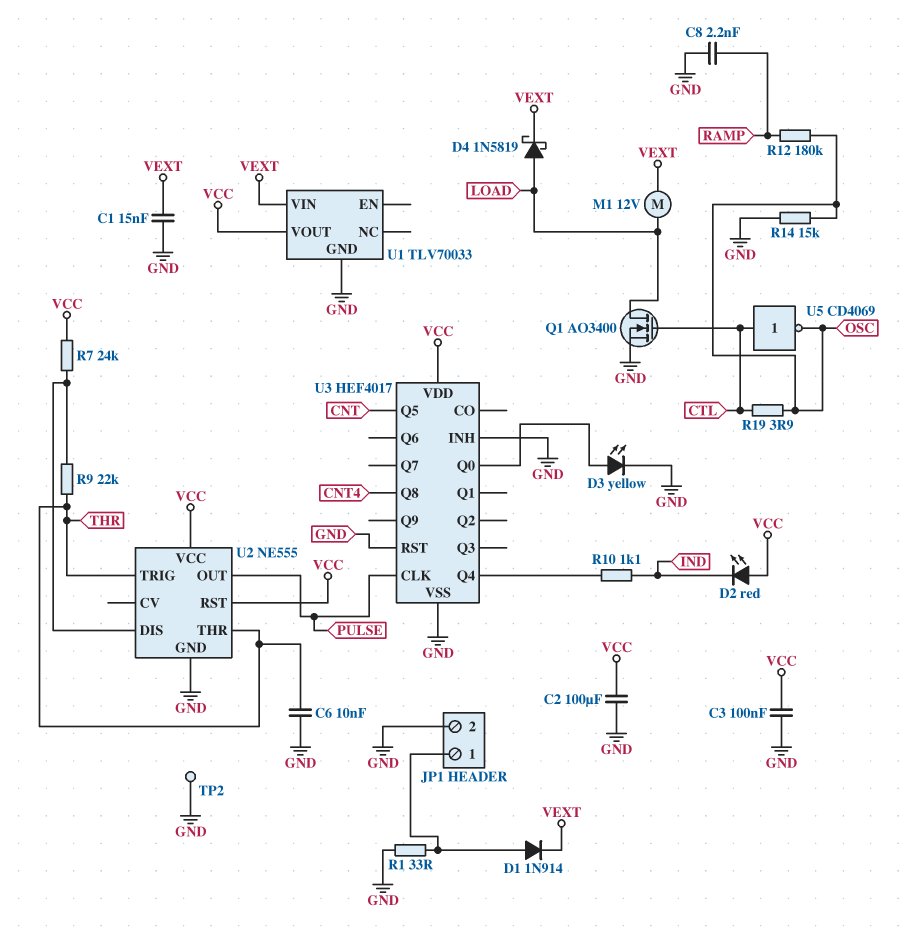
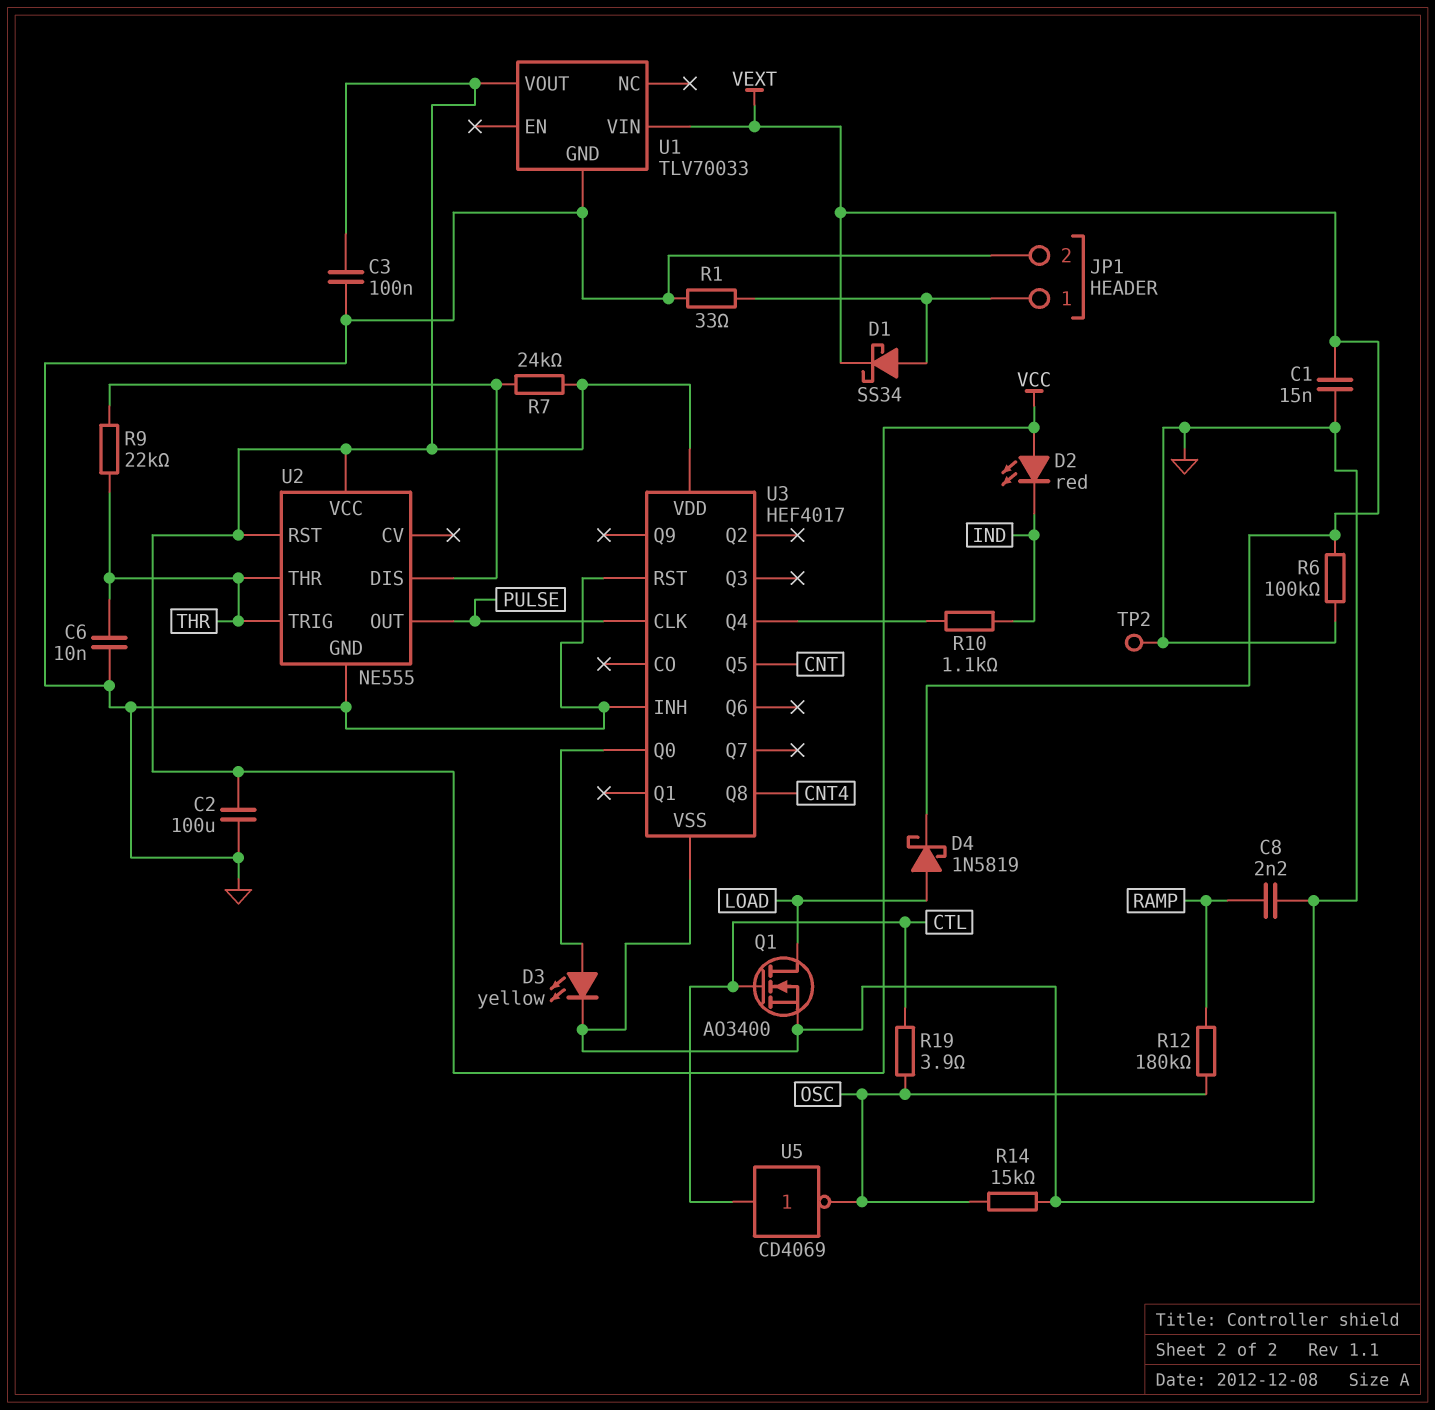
D1: diode 1N914 (A JP1/1, K VEXT) -> schottky SS34 (A JP1/1, K VEXT)
M1: motor 12V (LOAD, VEXT) -> none
R6: none -> 100k (GND, VEXT)

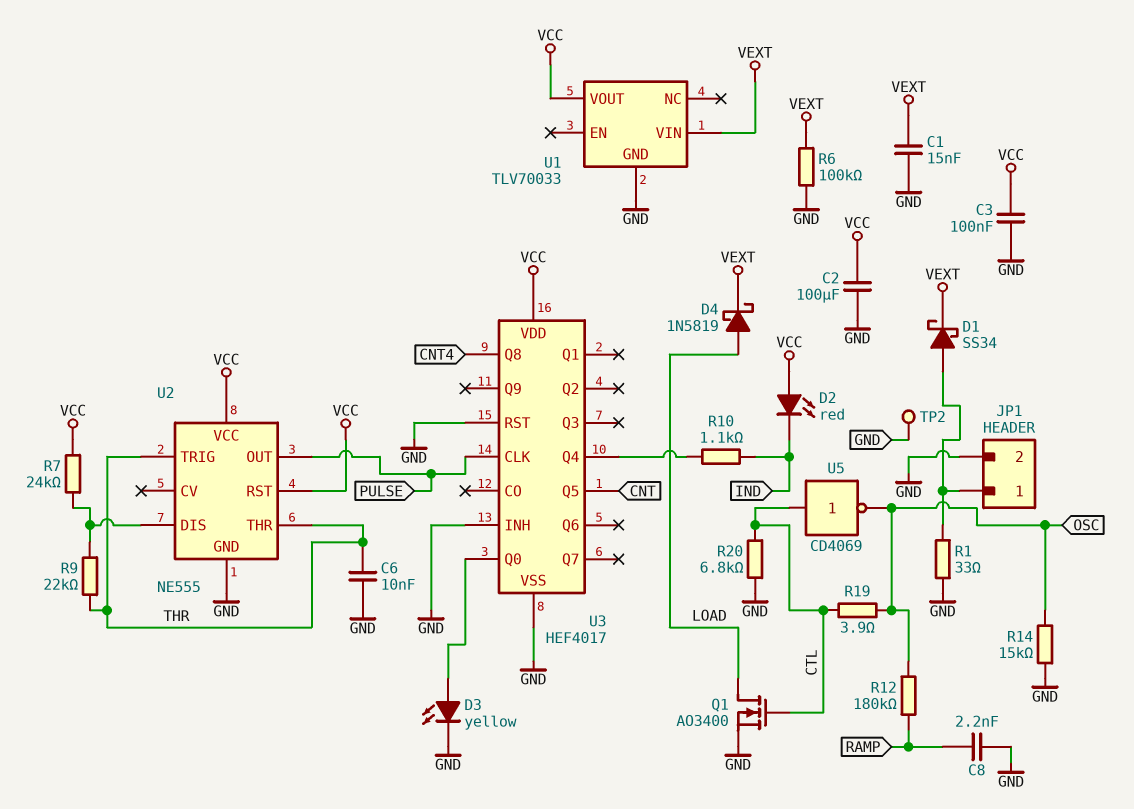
R20: none -> 6.8k (CTL, GND)

